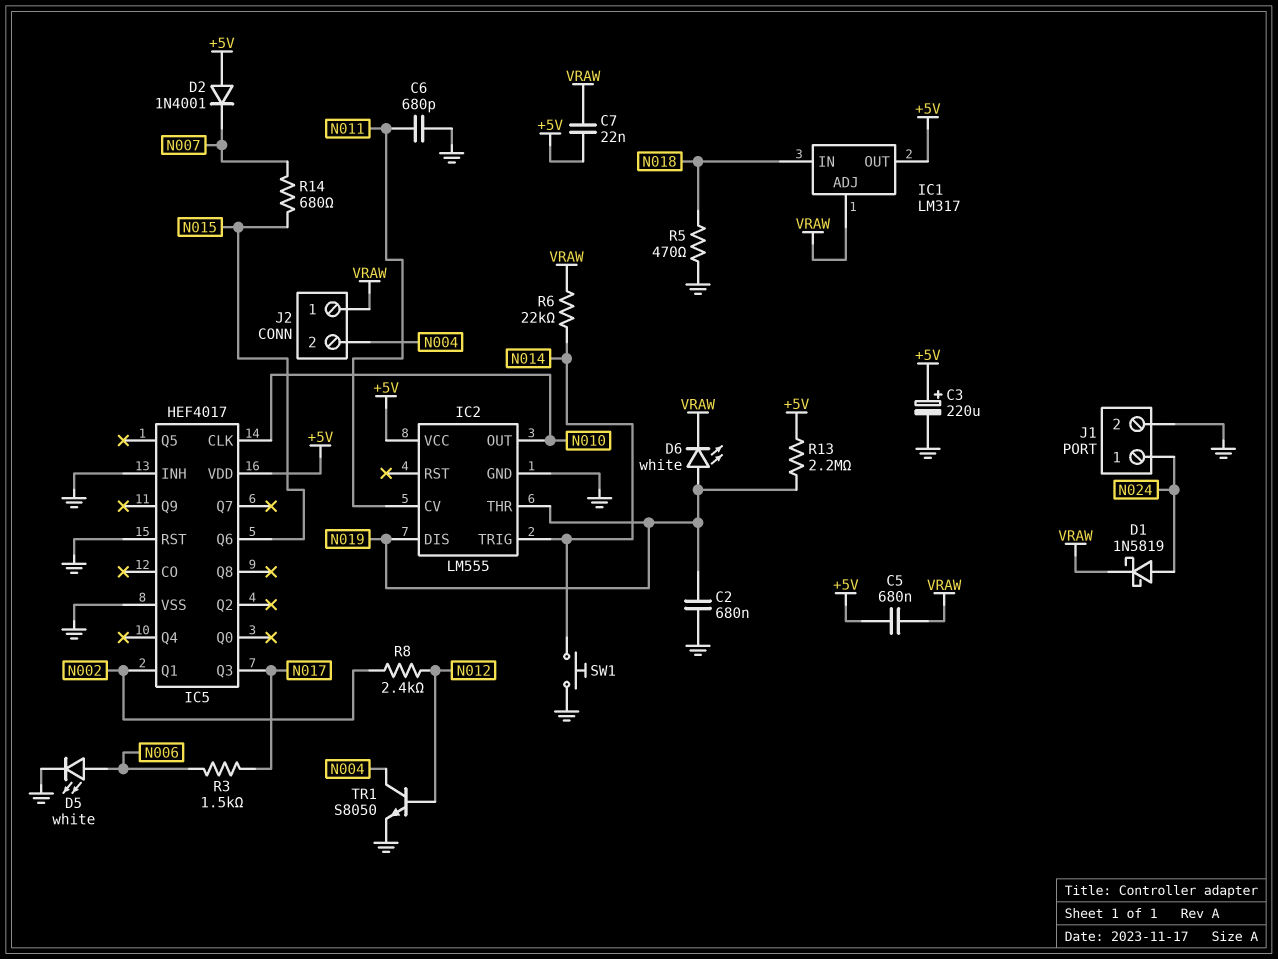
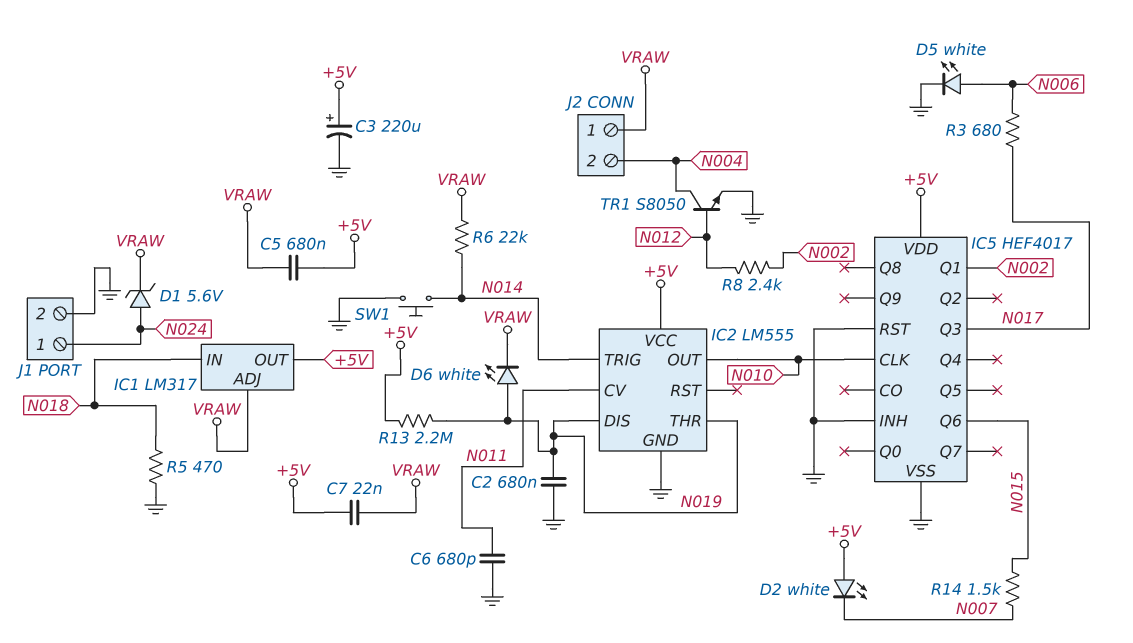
D1: schottky 1N5819 (A N024, K VRAW) -> zener 5.6V (A N024, K VRAW)
D2: diode 1N4001 (A +5V, K N007) -> LED white (A +5V, K N007)
R3: 1.5k (N006, N017) -> 680 (N006, N017)
R14: 680 (N007, N015) -> 1.5k (N007, N015)

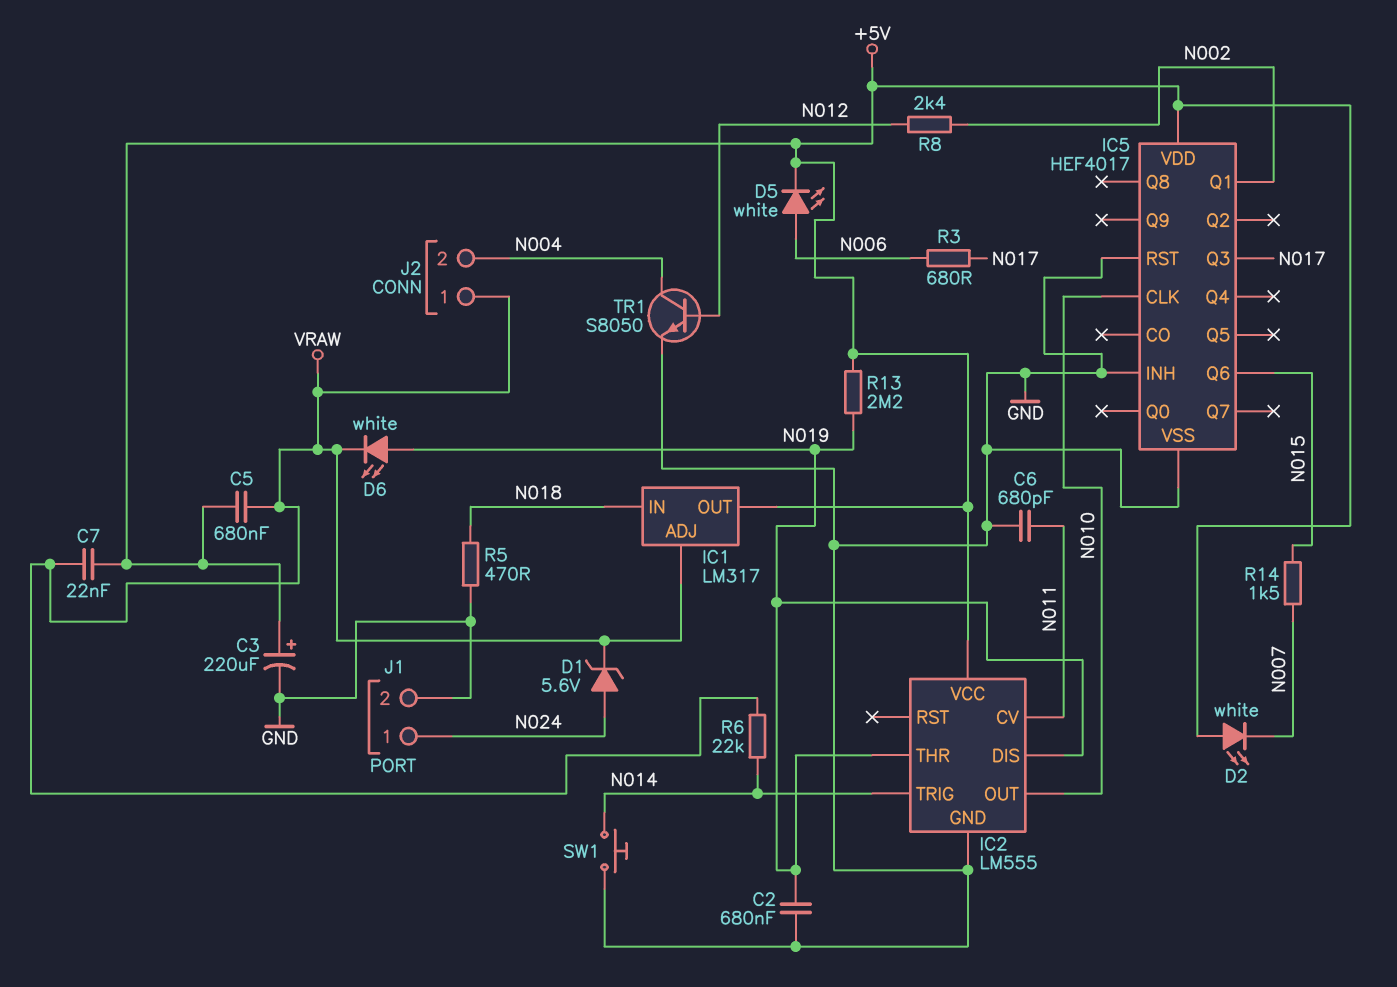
D5: LED white (A N006, K GND) -> LED white (A N006, K +5V)

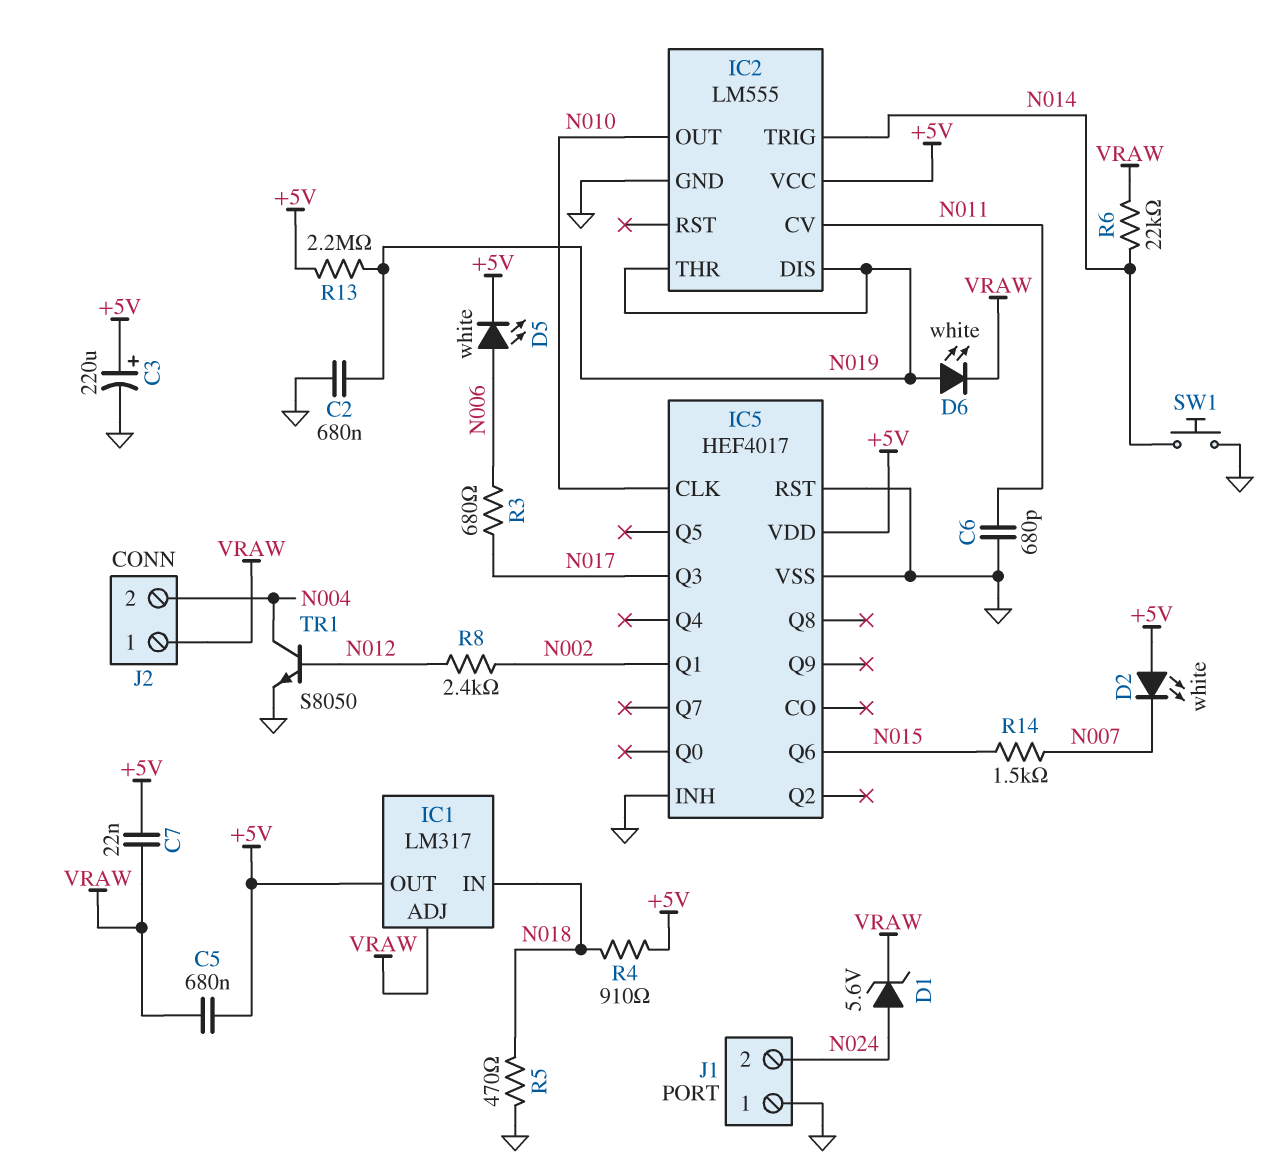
J1 pin 1: N024 -> GND
J1 pin 2: GND -> N024
R4: none -> 910 (+5V, N018)

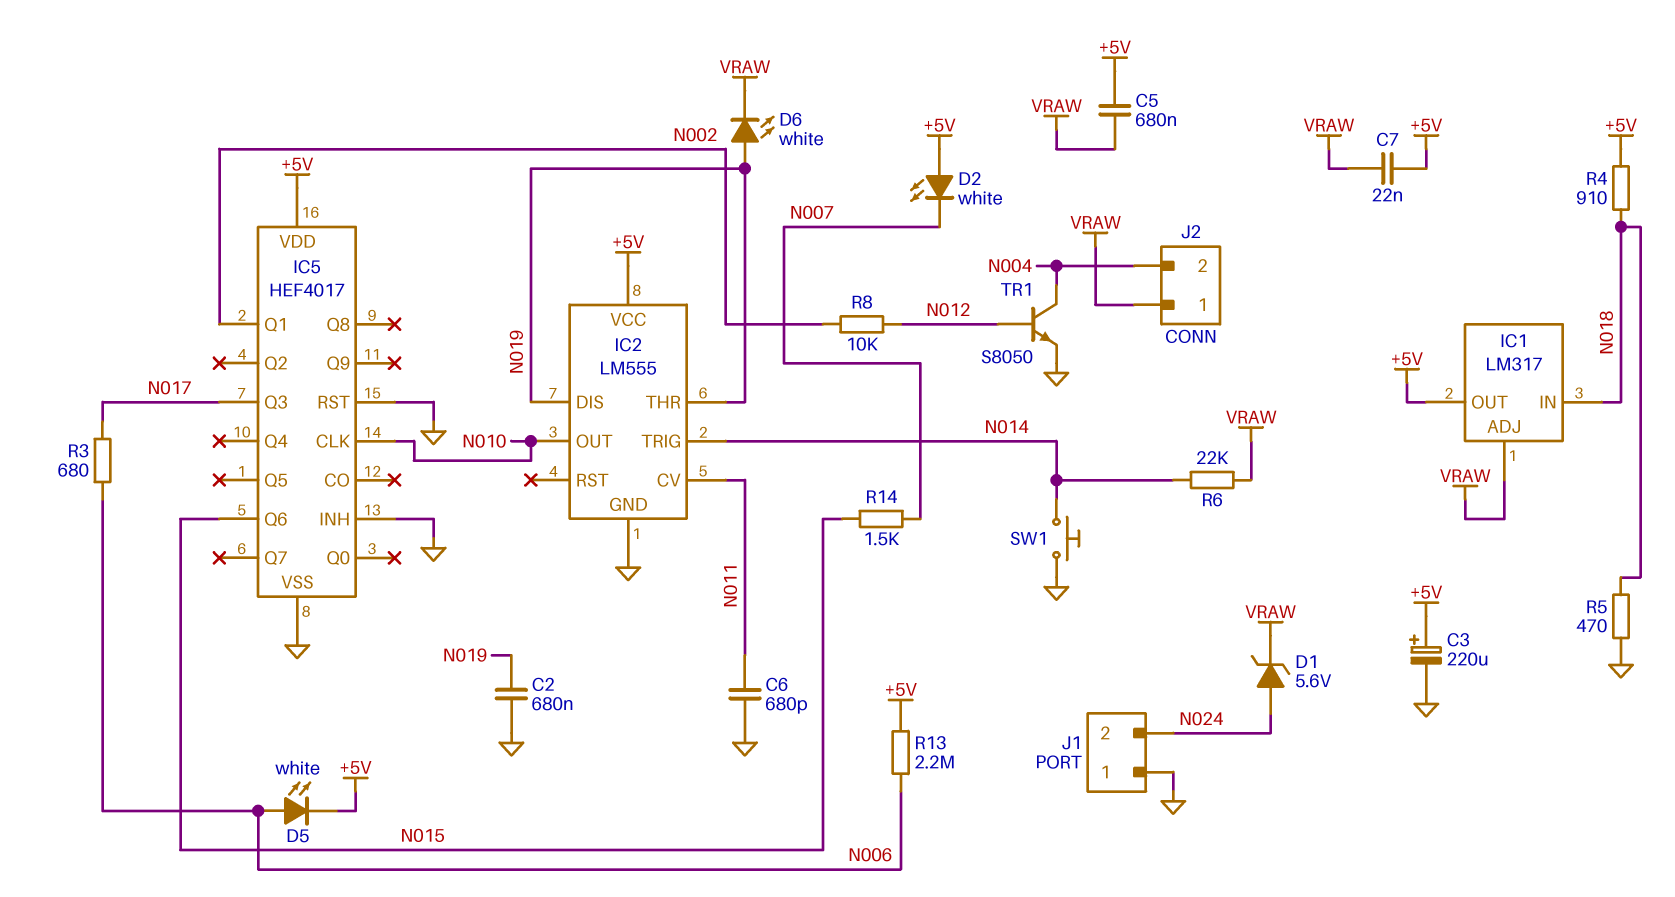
R8: 2.4k (N002, N012) -> 10k (N002, N012)
R13: 2.2M (+5V, N019) -> 2.2M (+5V, N006)

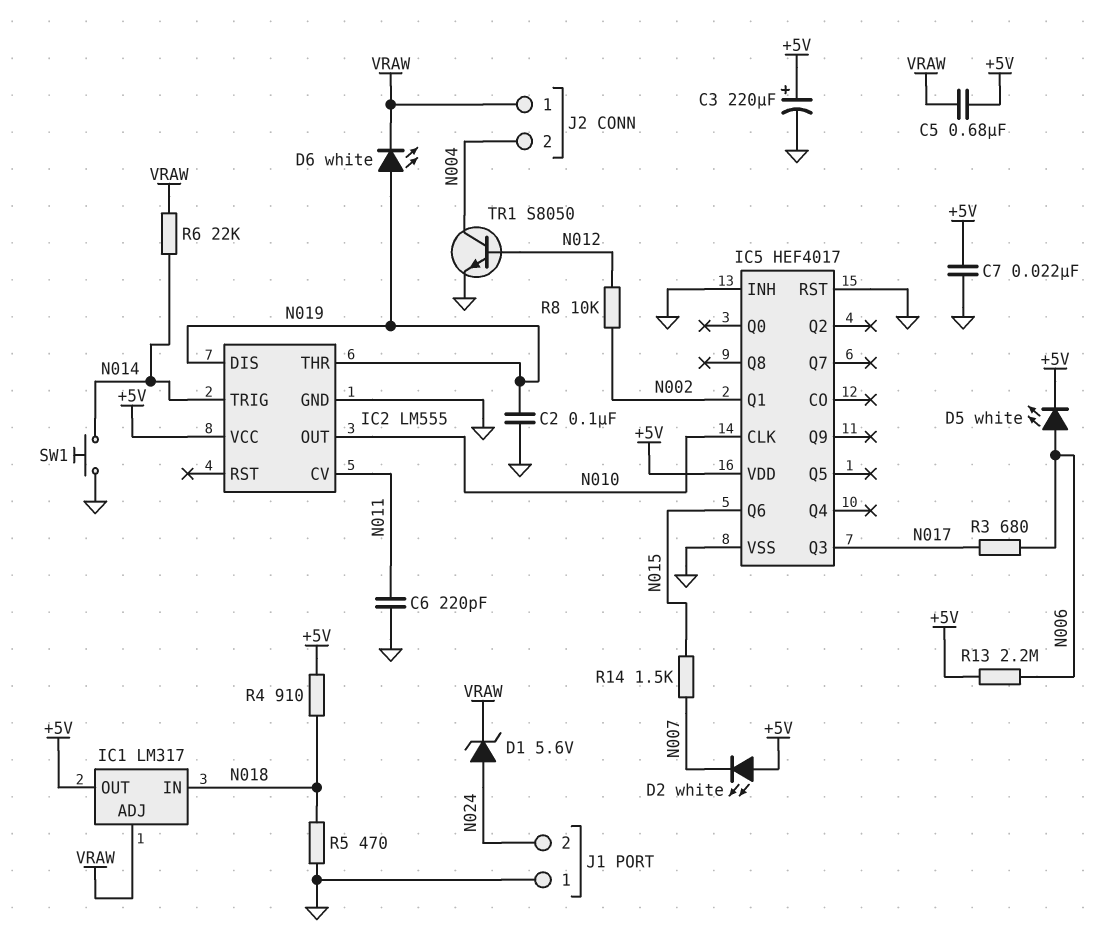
C2: 680nF (GND, N019) -> 100nF (GND, N019)
C6: 680pF (GND, N011) -> 220pF (GND, N011)
C7: 22nF (+5V, VRAW) -> 22nF (+5V, GND)

